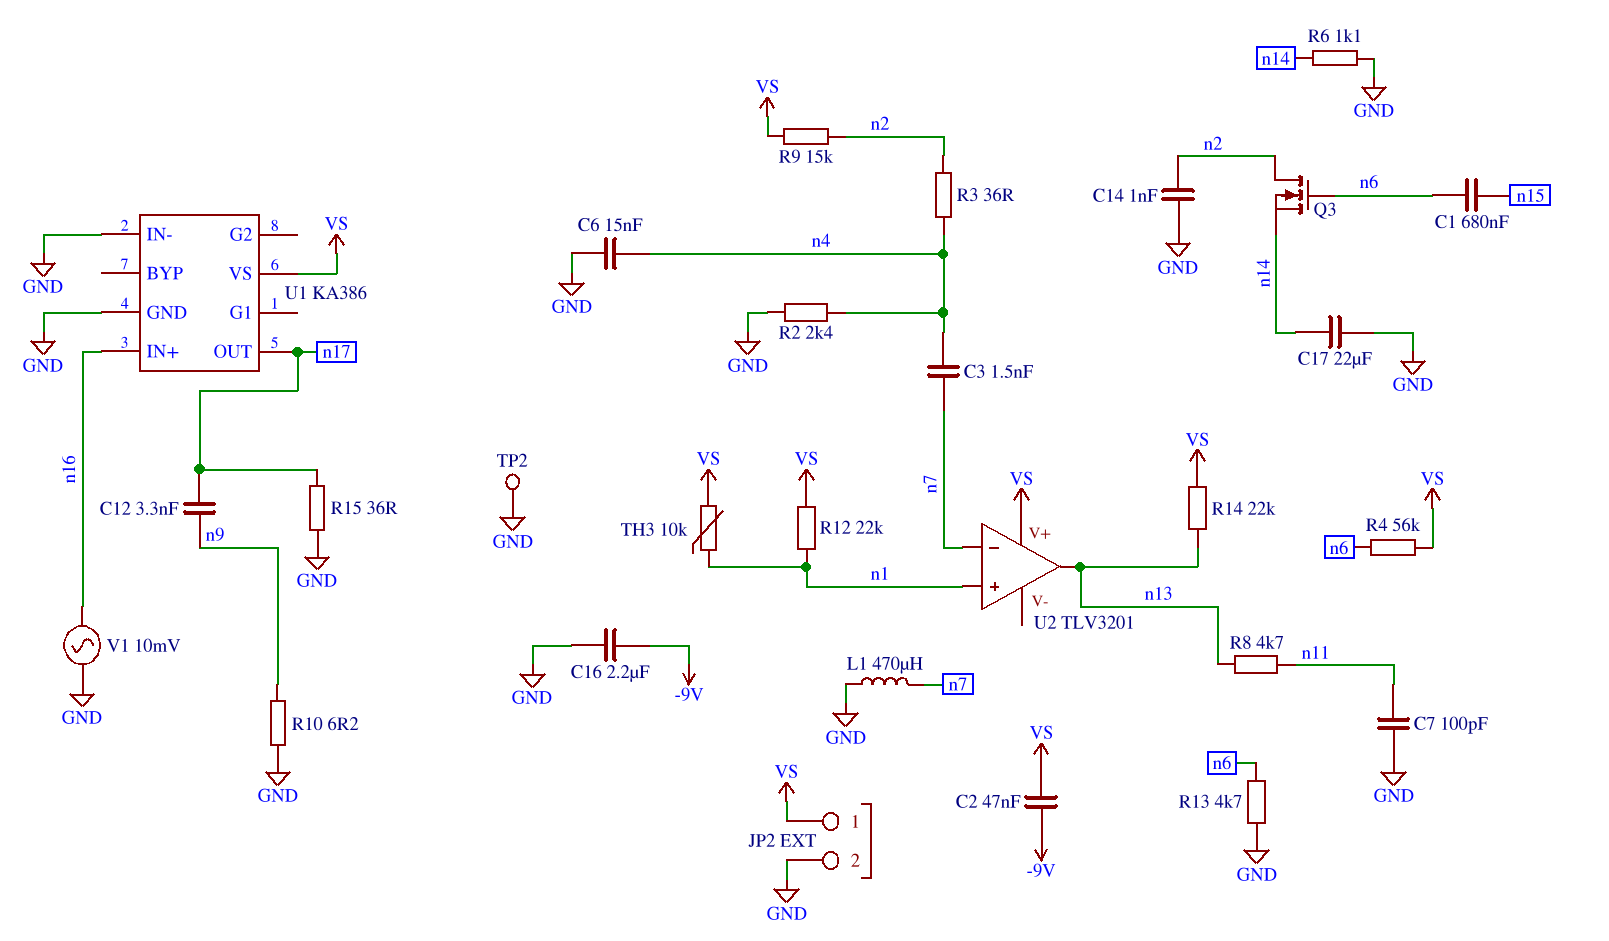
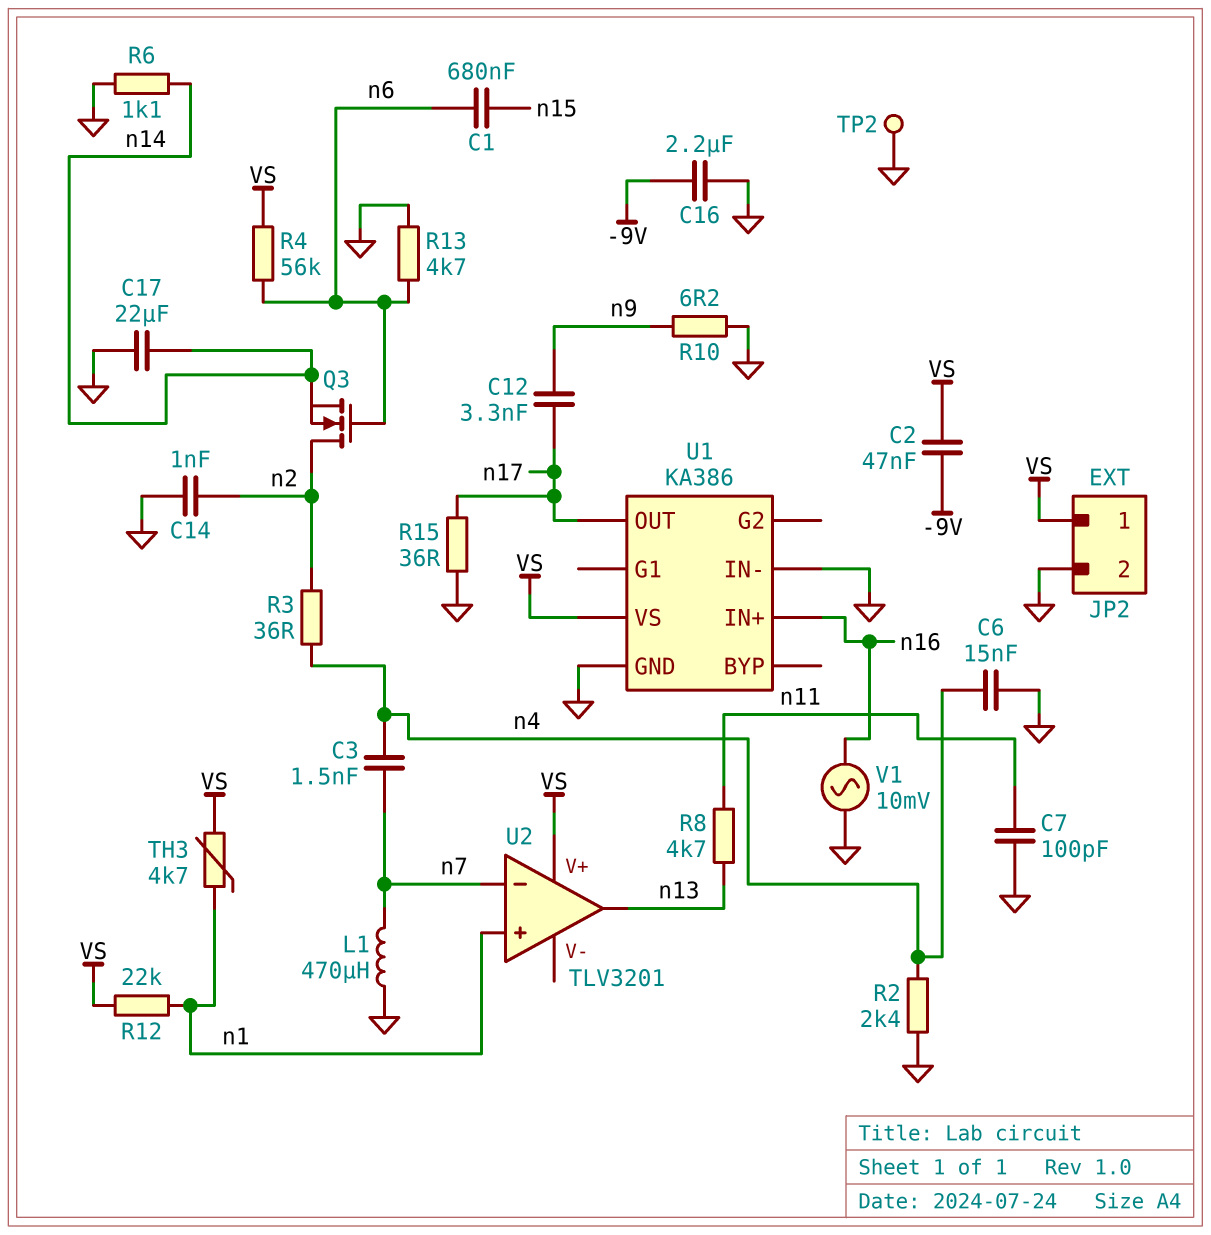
R9: 15k (VS, n2) -> none
R14: 22k (VS, n13) -> none
TH3: 10k (VS, n1) -> 4.7k (VS, n1)

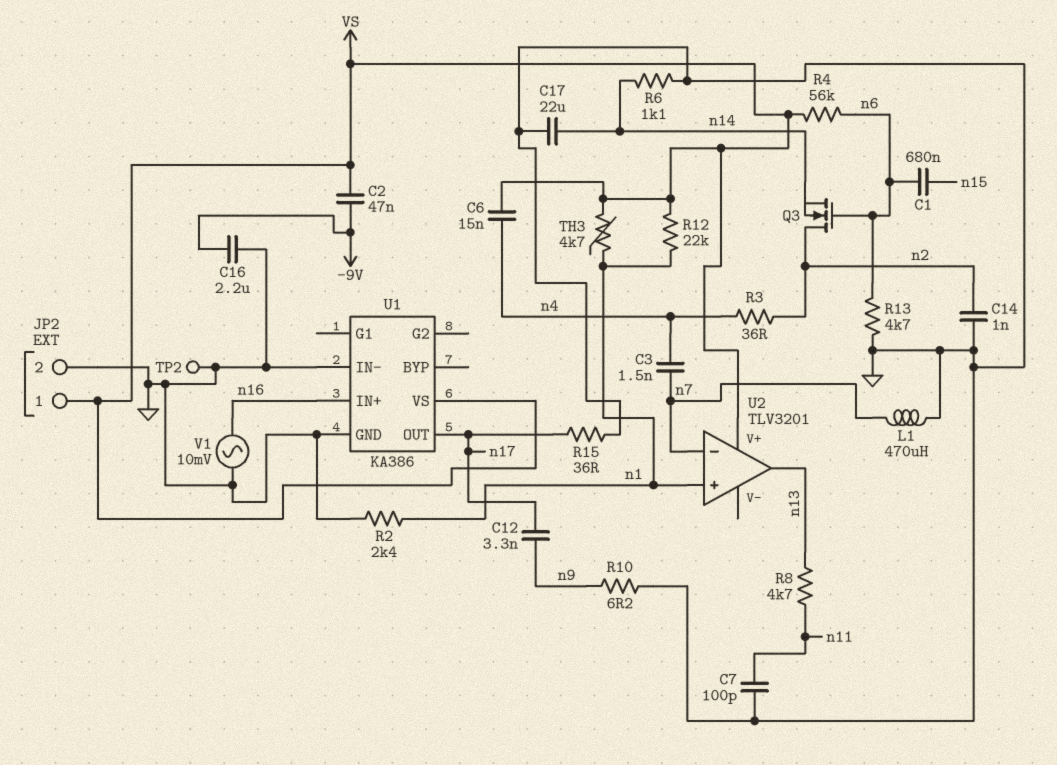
C6: 15nF (GND, n4) -> 15nF (VS, n4)
R2: 2.4k (GND, n4) -> 2.4k (GND, n1)

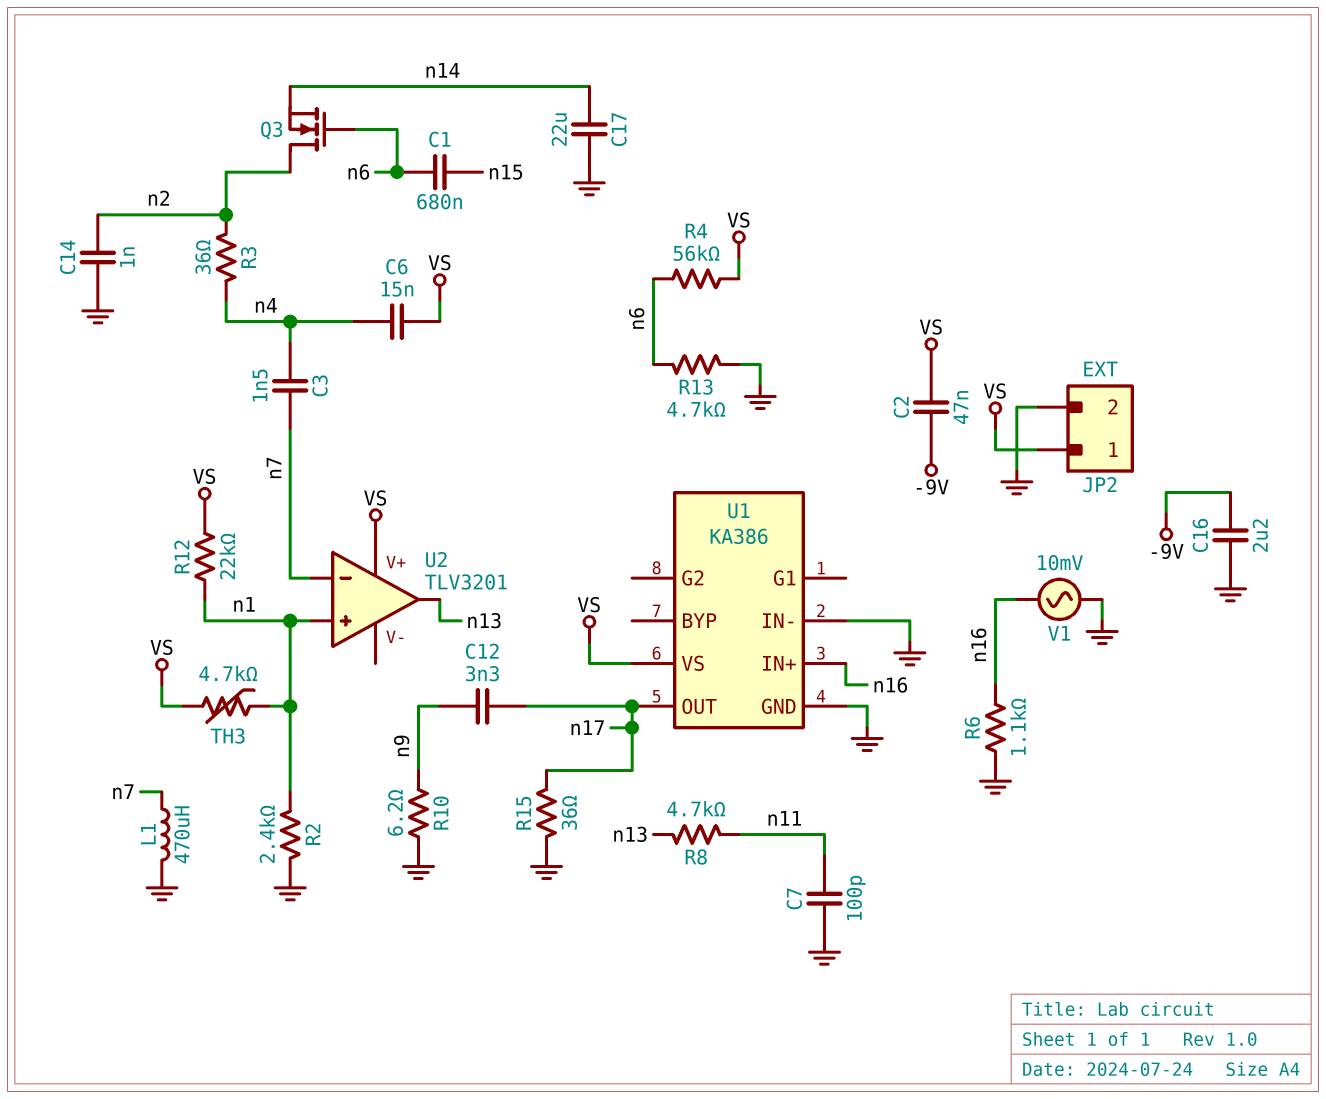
R6: 1.1k (GND, n14) -> 1.1k (GND, n16)
TP2: test point (GND) -> none

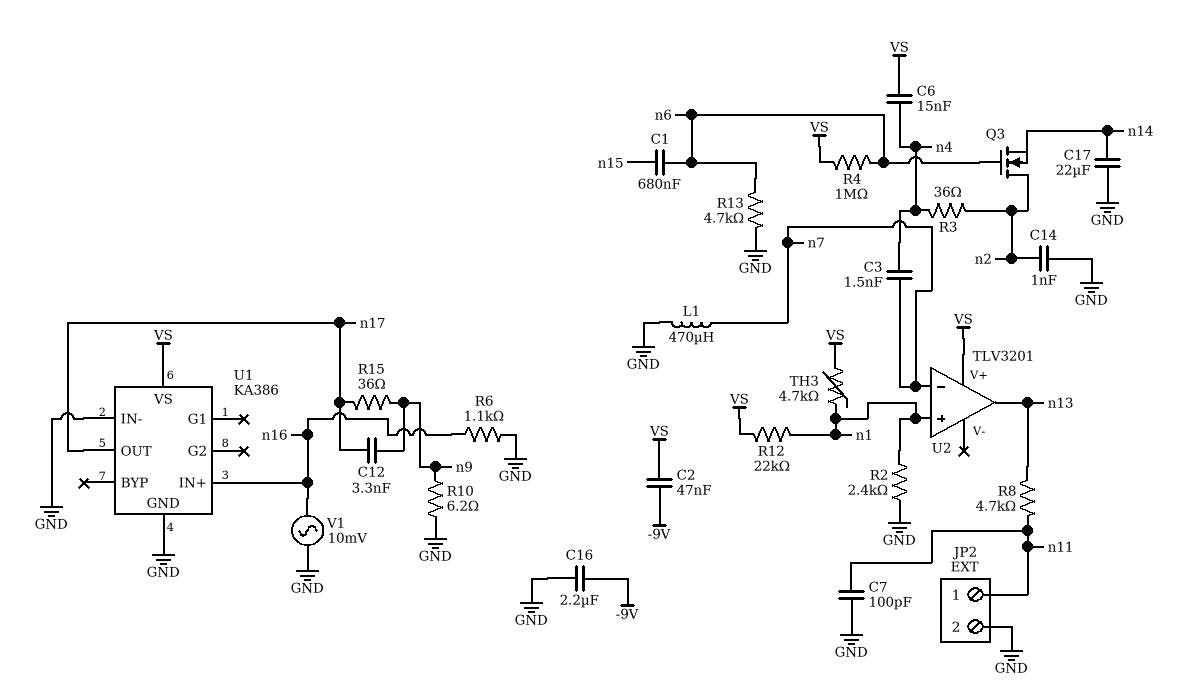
JP2 pin 1: VS -> n11
R4: 56k (VS, n6) -> 1M (VS, n6)
R15: 36 (GND, n17) -> 36 (n9, n17)

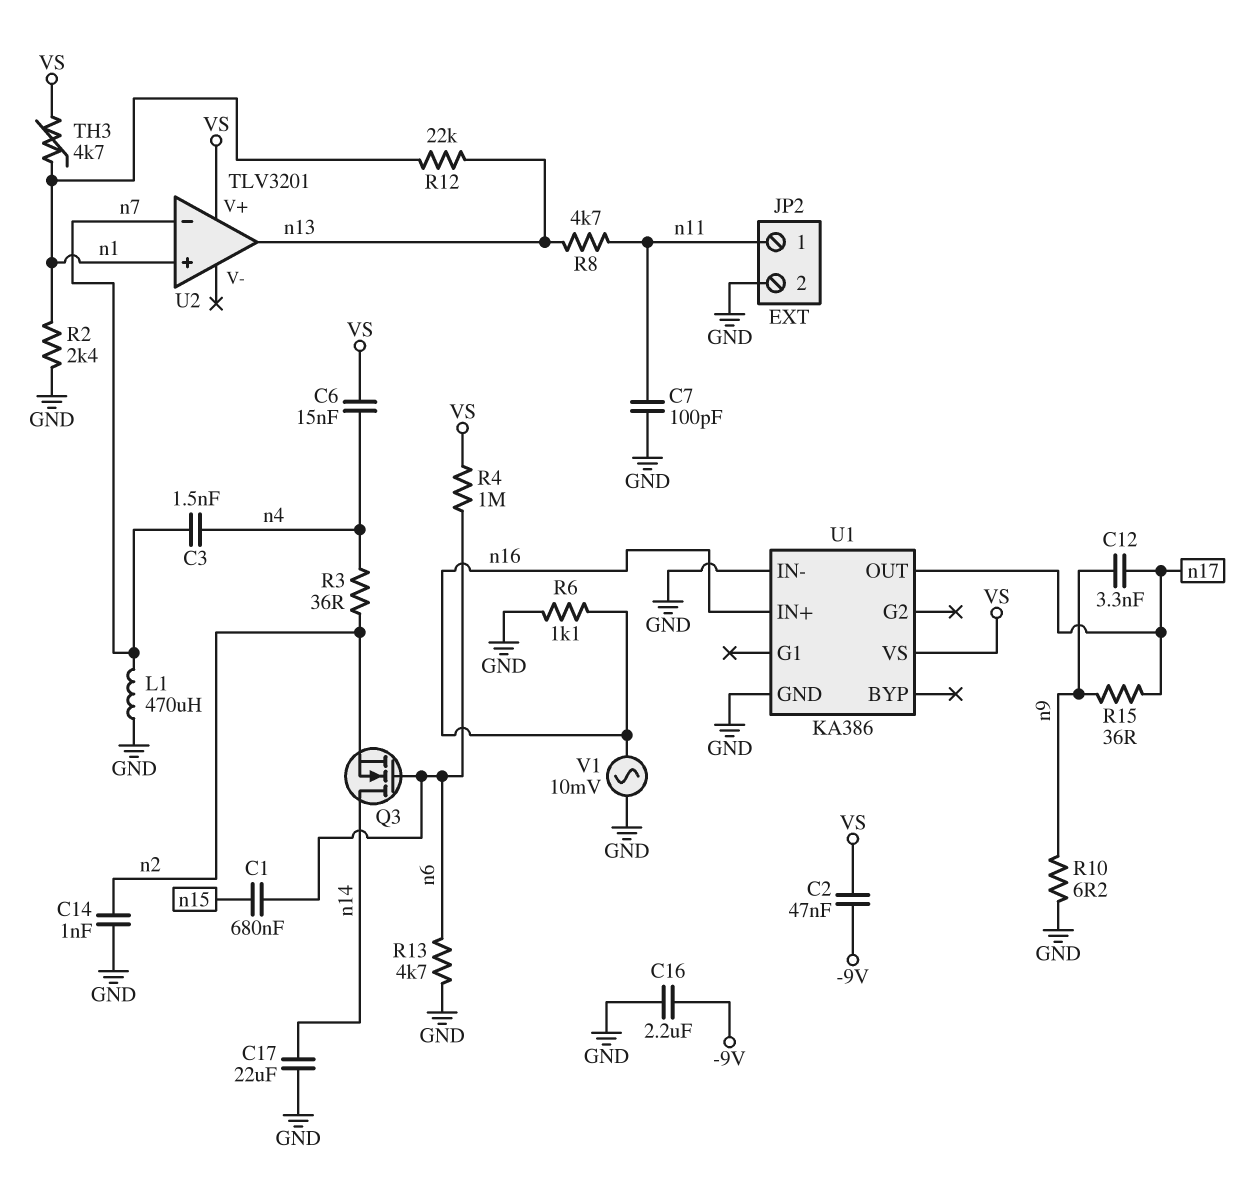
Q3: NMOS (G n6, D n2, S n14) -> NMOS (G n6, D n14, S n2)
R12: 22k (VS, n1) -> 22k (n1, n13)

